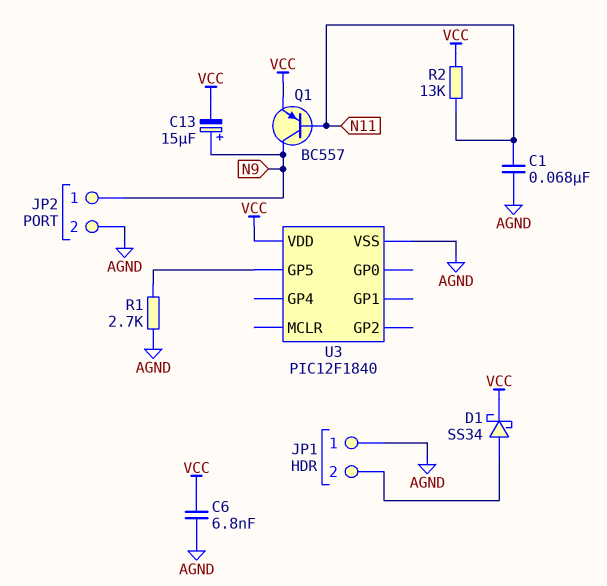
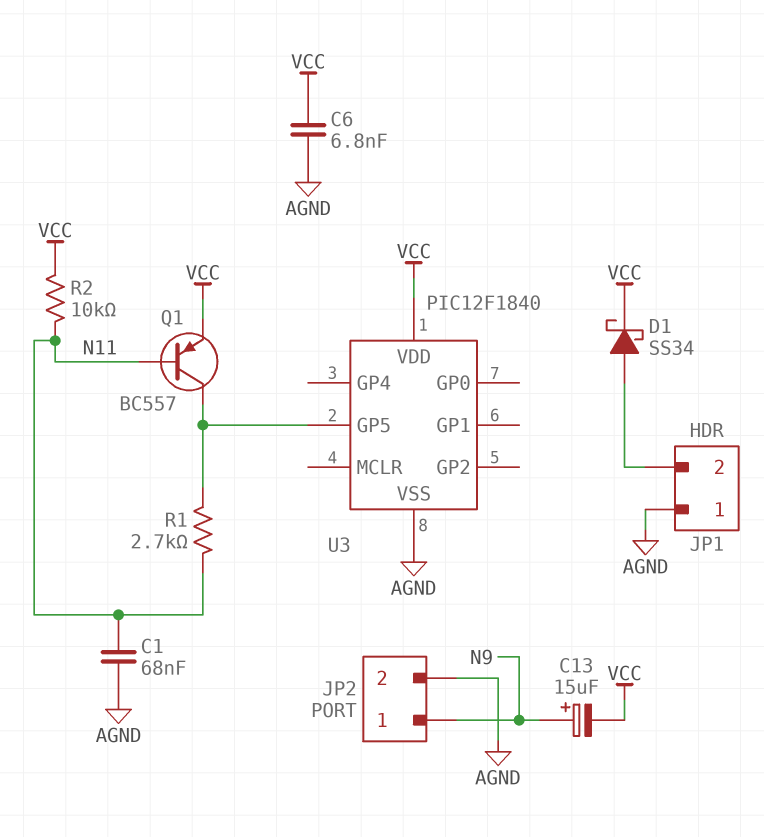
Q1: PNP BC557 (B N11, C N9, E VCC) -> PNP BC557 (B N11, C U3/GP5, E VCC)
R1: 2.7k (AGND, U3/GP5) -> 2.7k (N11, U3/GP5)
R2: 13k (N11, VCC) -> 10k (N11, VCC)

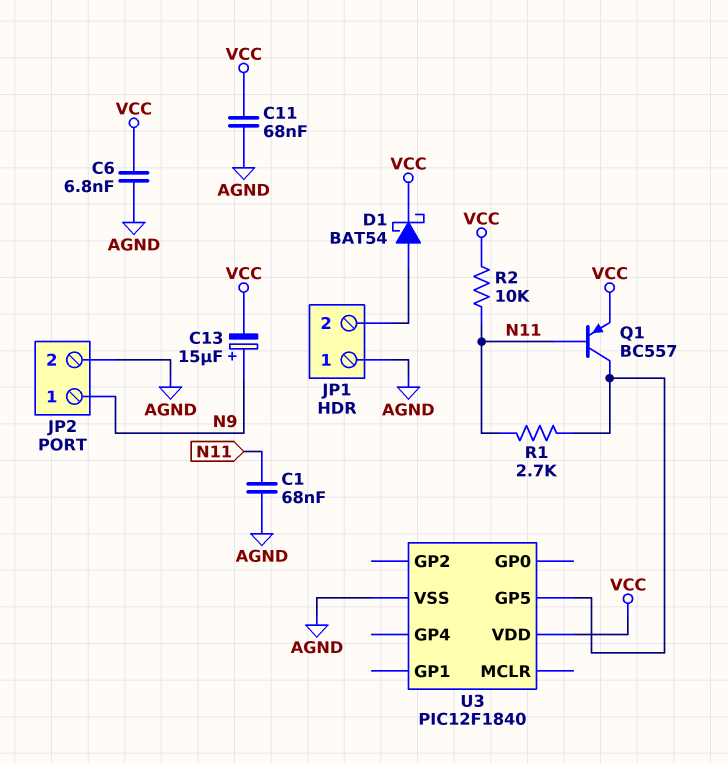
C11: none -> 68nF (AGND, VCC)
D1: schottky SS34 (A JP1/2, K VCC) -> schottky BAT54 (A JP1/2, K VCC)

